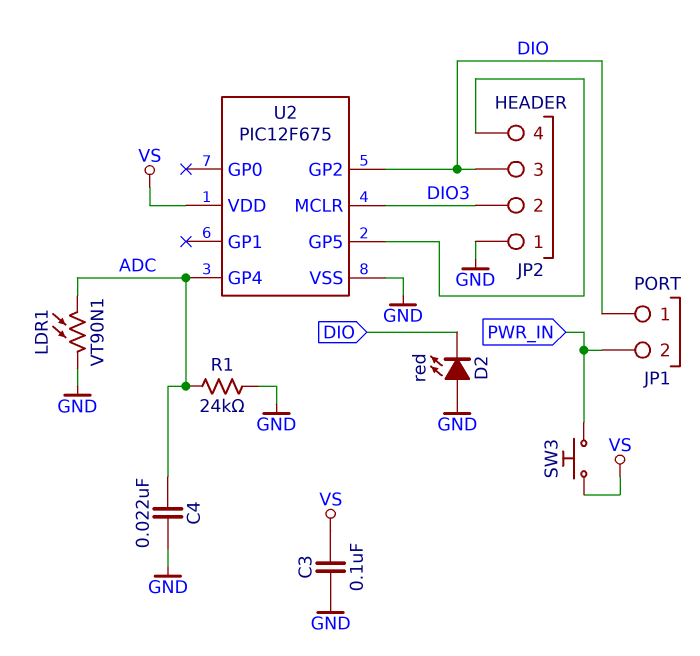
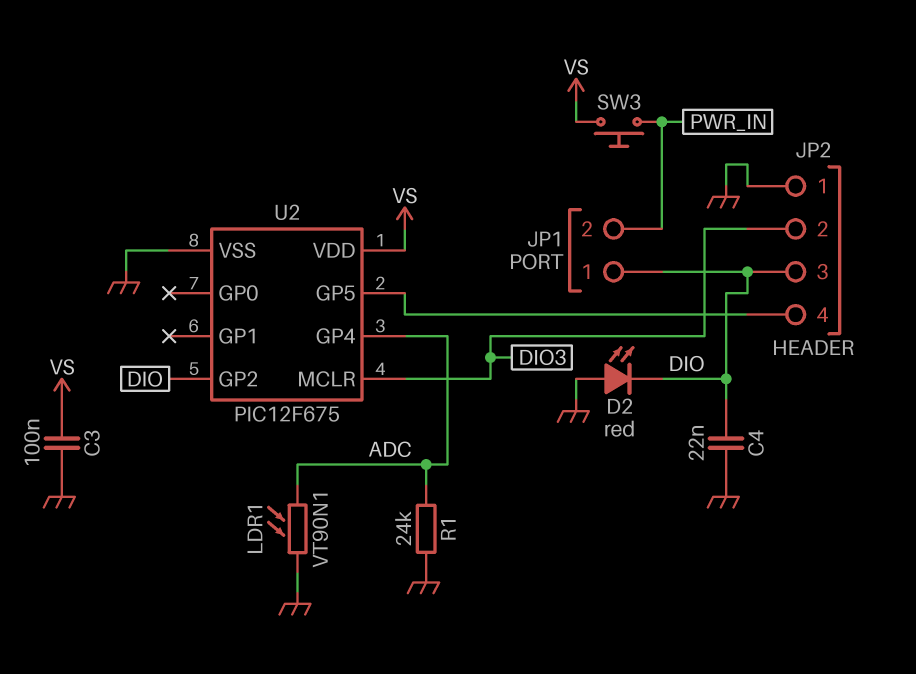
C4: 22nF (ADC, GND) -> 22nF (DIO, GND)

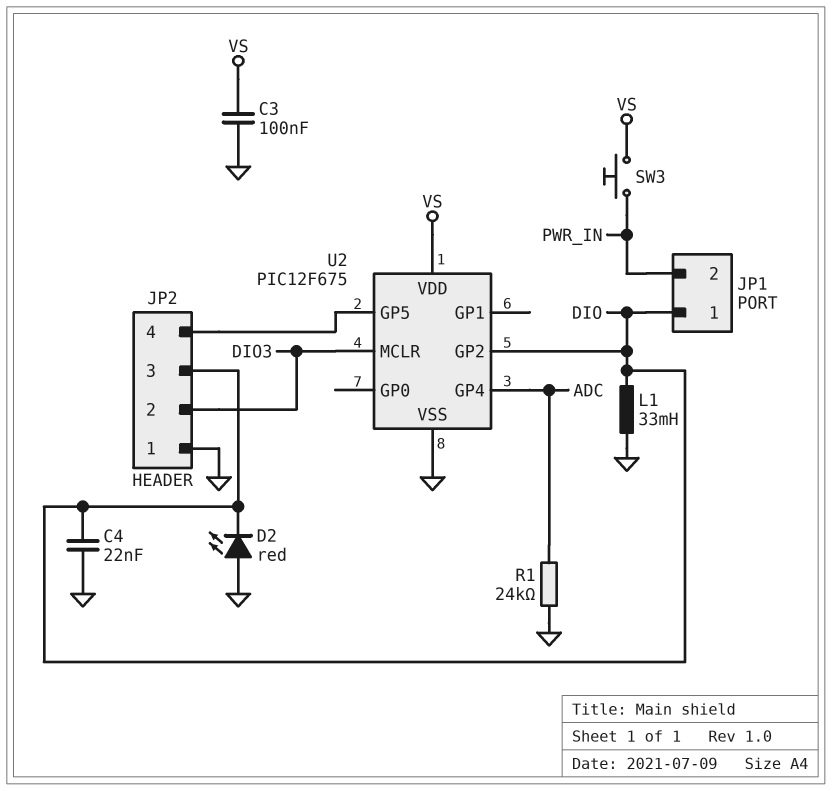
L1: none -> 33mH (DIO, GND)
LDR1: VT90N1 (ADC, GND) -> none

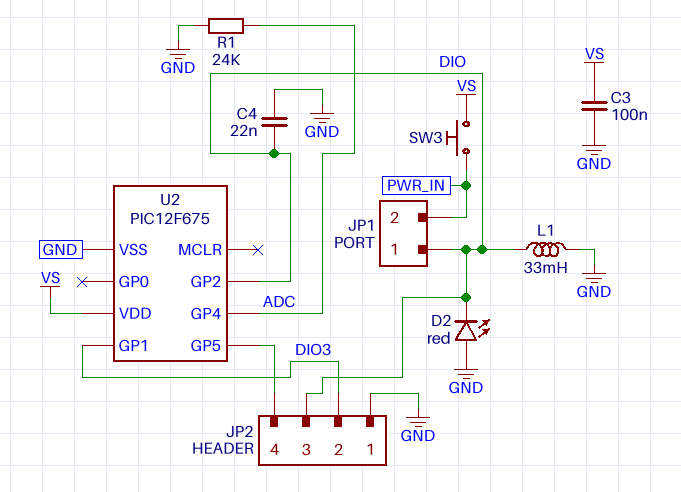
U2 pin GP1: none -> DIO3
U2 pin MCLR: DIO3 -> none

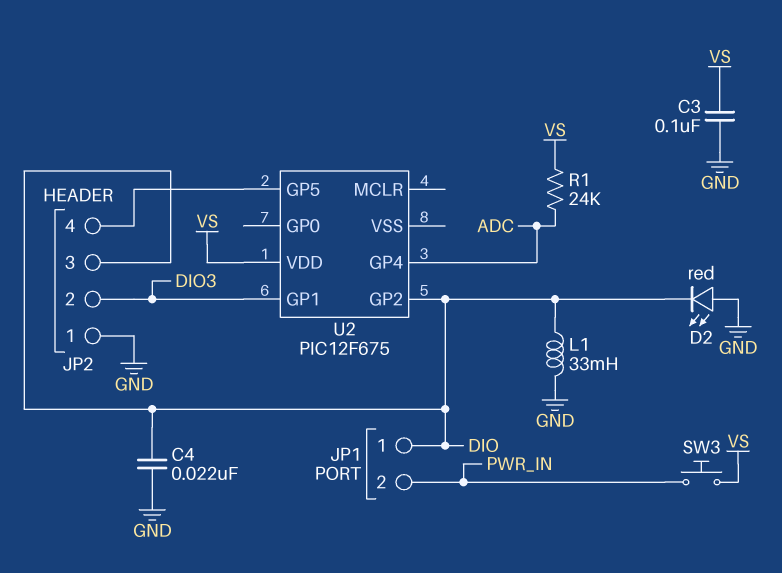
R1: 24k (ADC, GND) -> 24k (ADC, VS)
U2 pin VSS: GND -> none

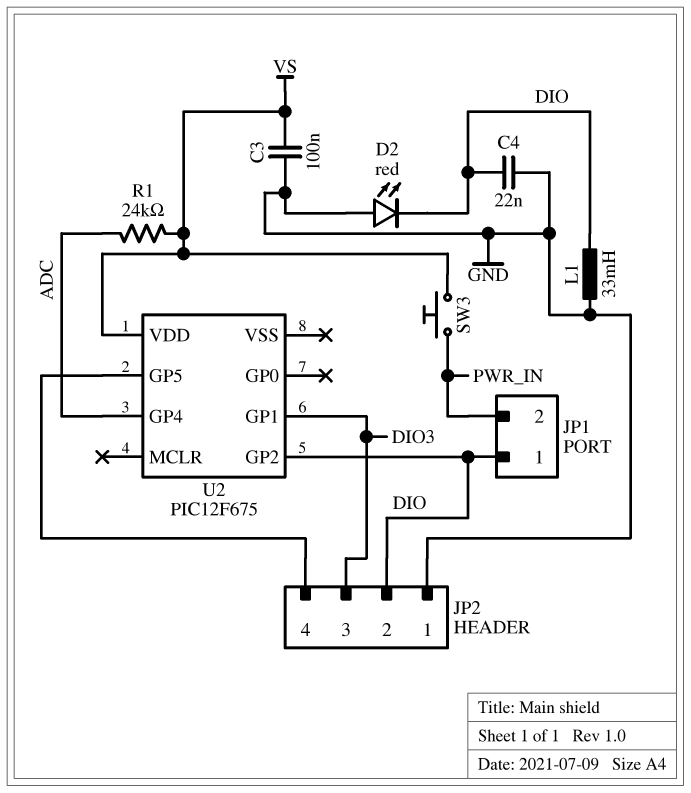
JP2 pin 2: DIO3 -> DIO
JP2 pin 3: DIO -> DIO3

